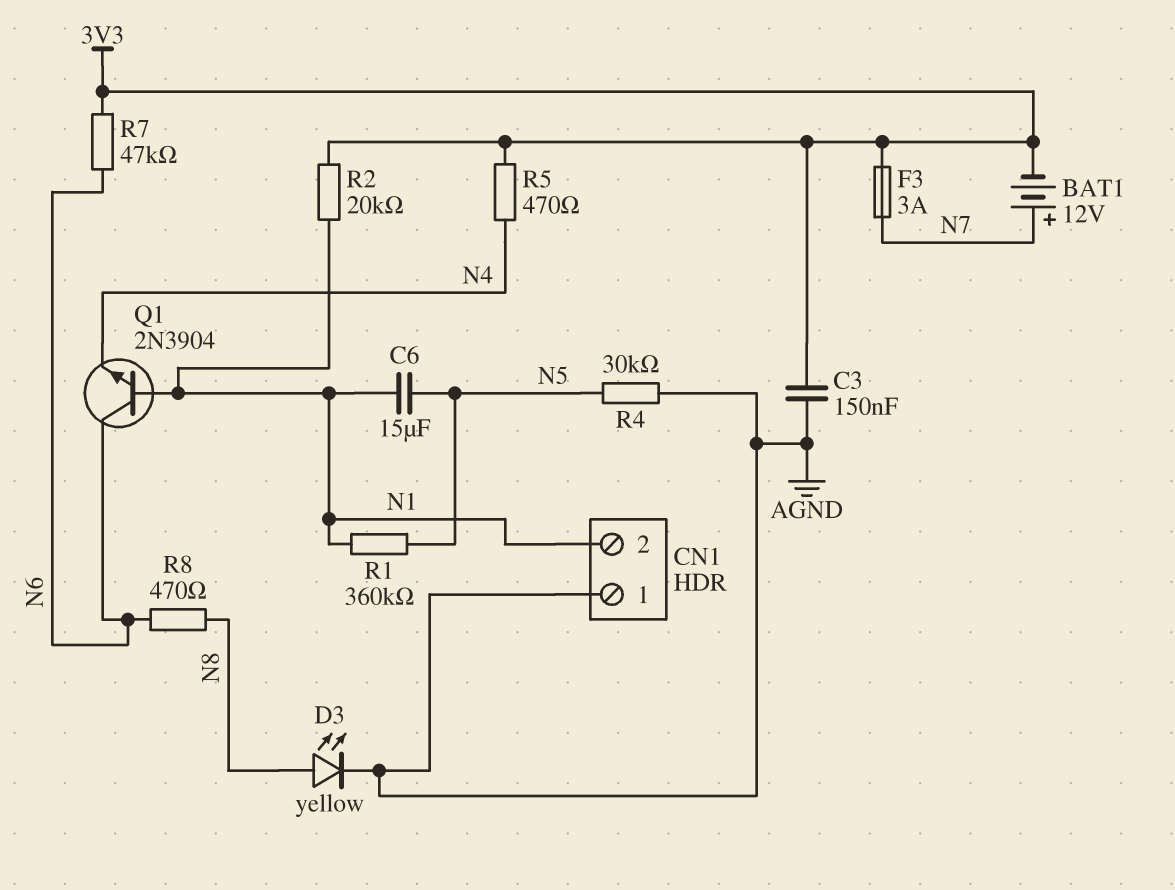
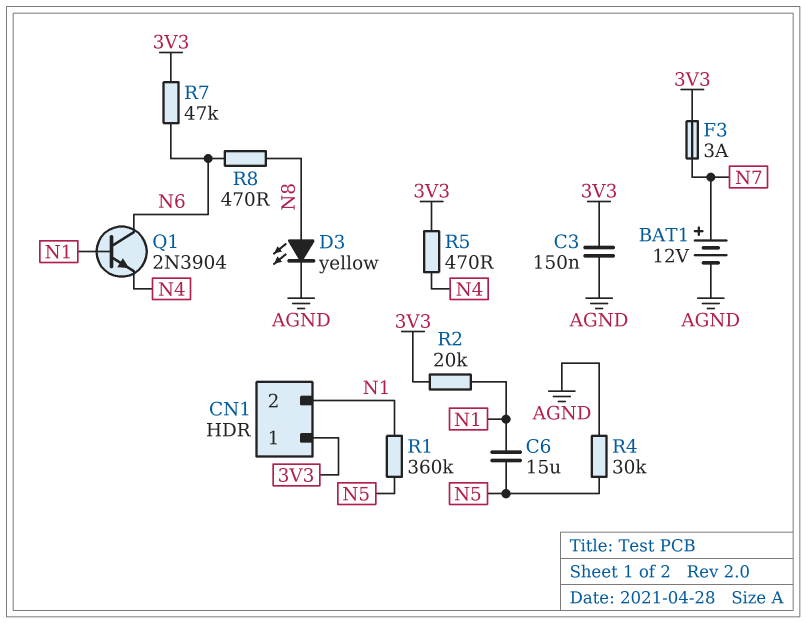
BAT1: 12V (plus N7, minus 3V3) -> 12V (plus N7, minus AGND)
CN1 pin 1: AGND -> 3V3

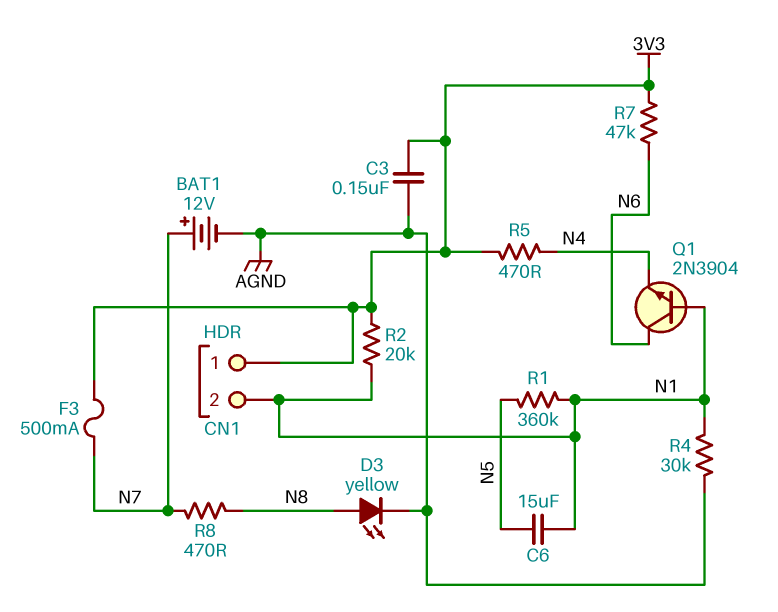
F3: 3A (3V3, N7) -> 500mA (3V3, N7)
R4: 30k (AGND, N5) -> 30k (AGND, N1)
R8: 470 (N6, N8) -> 470 (N7, N8)

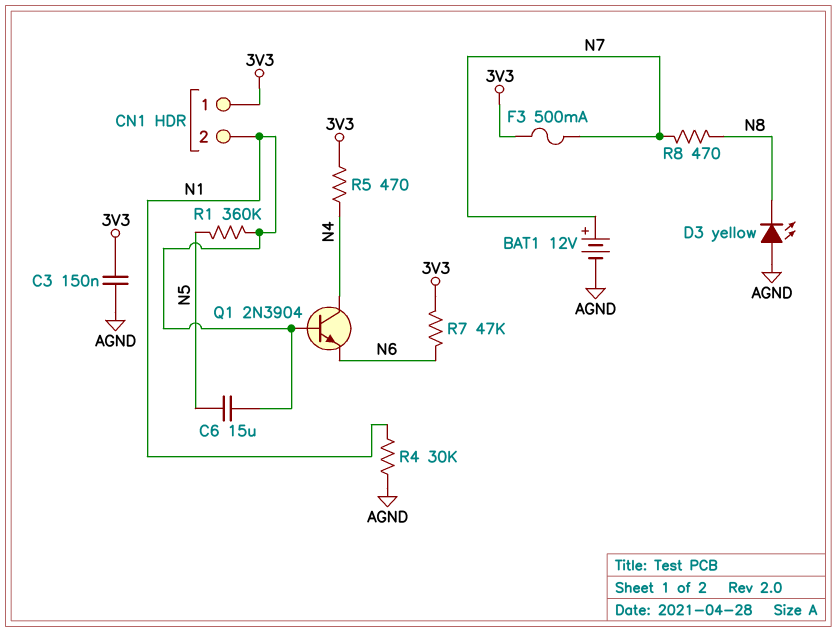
D3: LED yellow (A N8, K AGND) -> LED yellow (A AGND, K N8)
Q1: NPN 2N3904 (B N1, C N6, E N4) -> NPN 2N3904 (B N1, C N4, E N6)
R2: 20k (3V3, N1) -> none

